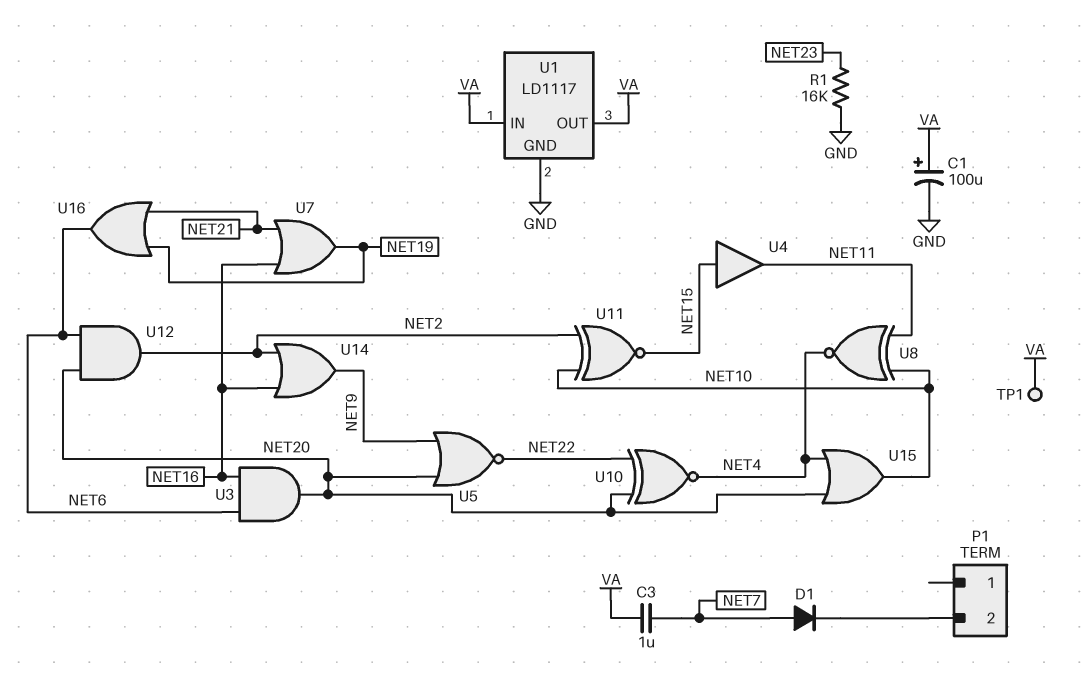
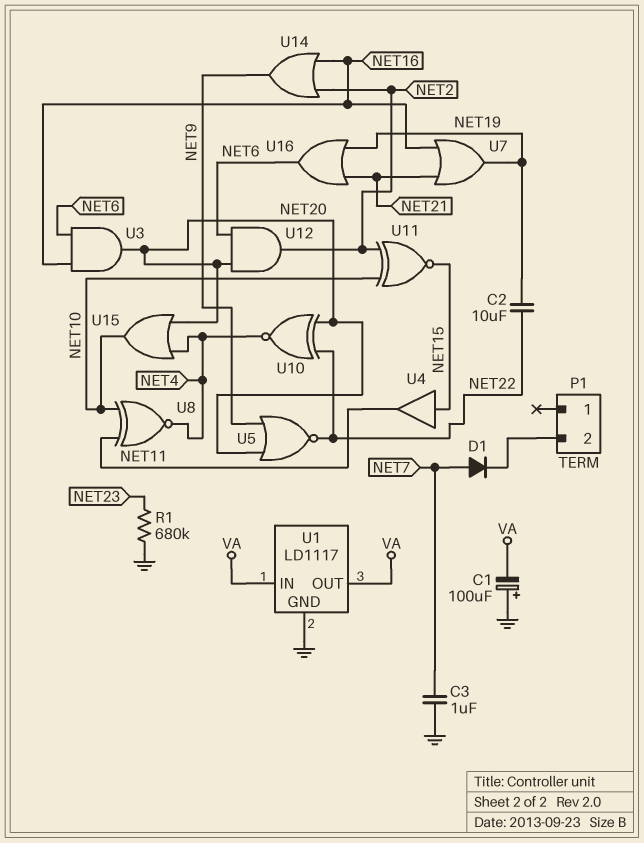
C1: 100uF (plus VA, minus GND) -> 100uF (plus GND, minus VA)
C2: none -> 10uF (NET19, NET22)
C3: 1uF (NET7, VA) -> 1uF (GND, NET7)
R1: 16k (GND, NET23) -> 680k (GND, NET23)
TP1: test point (VA) -> none

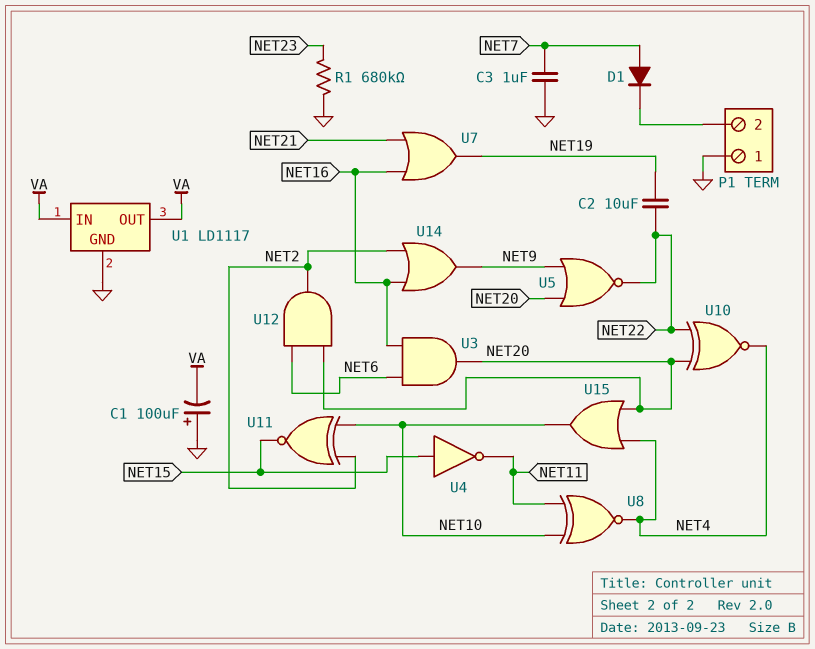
P1 pin 1: none -> GND
U4: buffer (in NET15, out NET11) -> NOT (in NET15, out NET11)
U16: OR (in NET19, in NET21, out NET6) -> none

